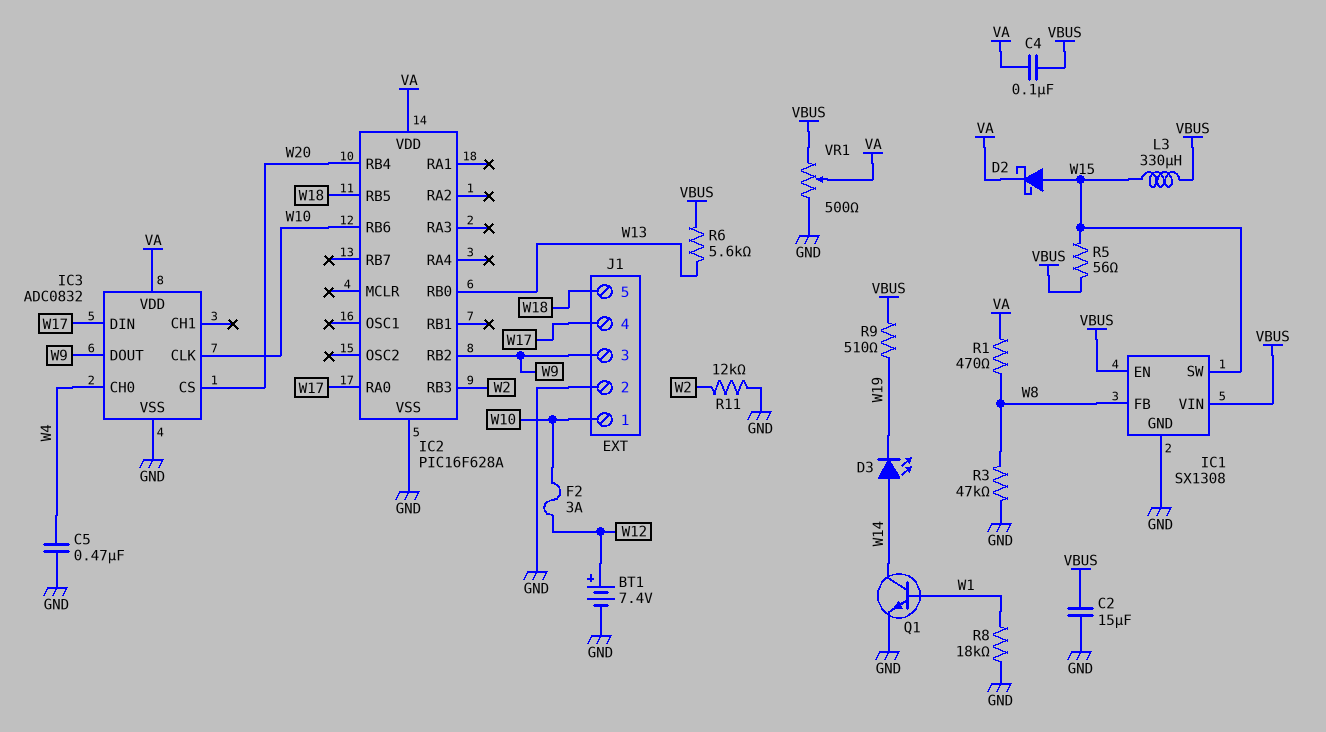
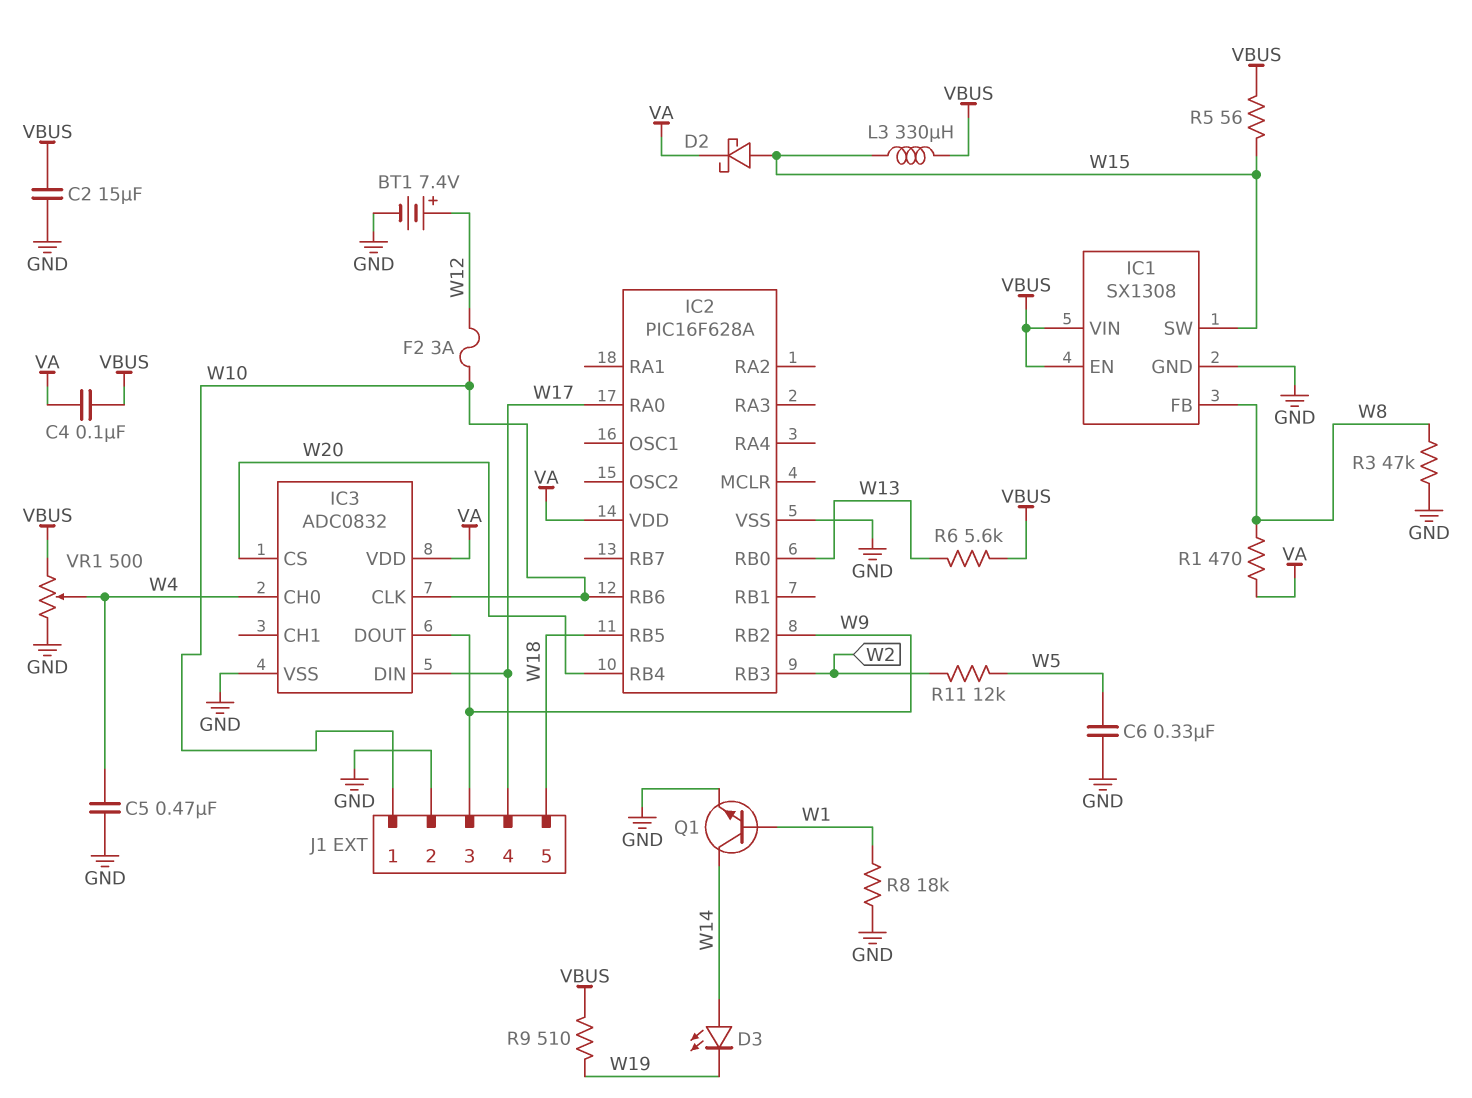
C6: none -> 330nF (GND, W5)
R11: 12k (GND, W2) -> 12k (W2, W5)
VR1: 500 (GND, VBUS, wiper VA) -> 500 (GND, VBUS, wiper W4)

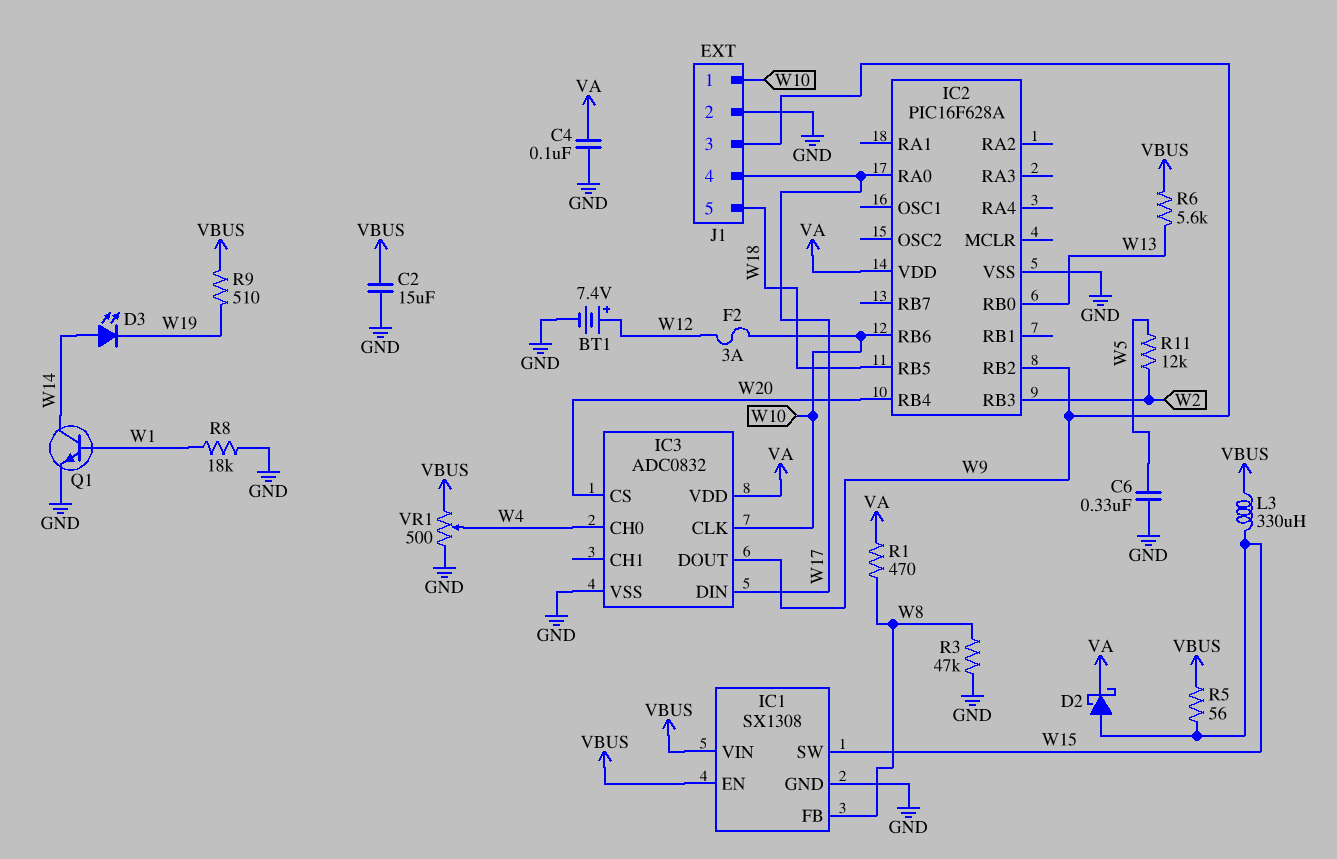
C4: 100nF (VA, VBUS) -> 100nF (GND, VA)
C5: 470nF (GND, W4) -> none

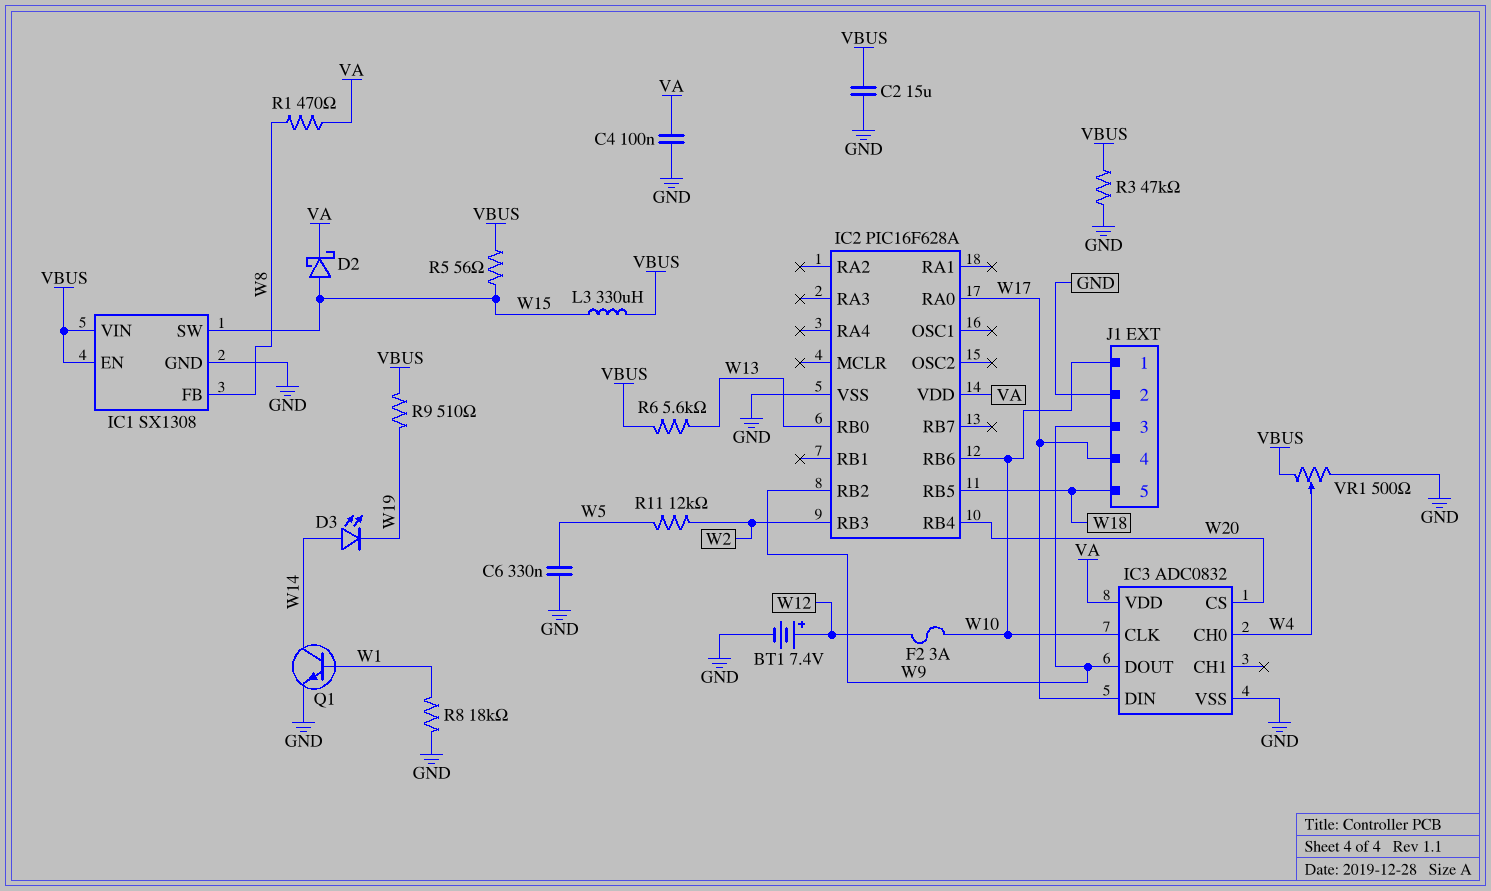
R3: 47k (GND, W8) -> 47k (GND, VBUS)

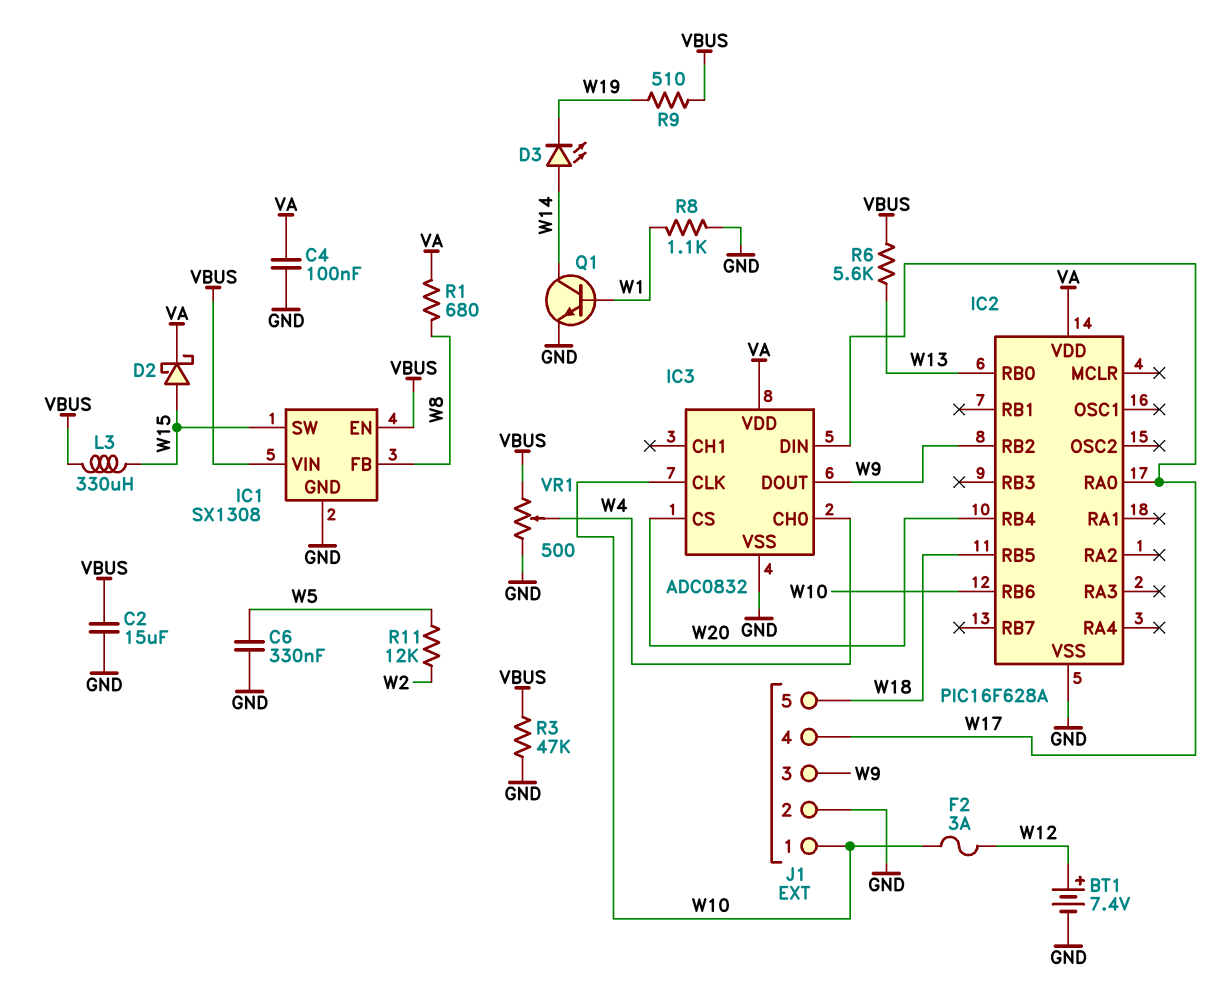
IC2 pin RB3: W2 -> none
R1: 470 (VA, W8) -> 680 (VA, W8)
R5: 56 (VBUS, W15) -> none
R8: 18k (GND, W1) -> 1.1k (GND, W1)

